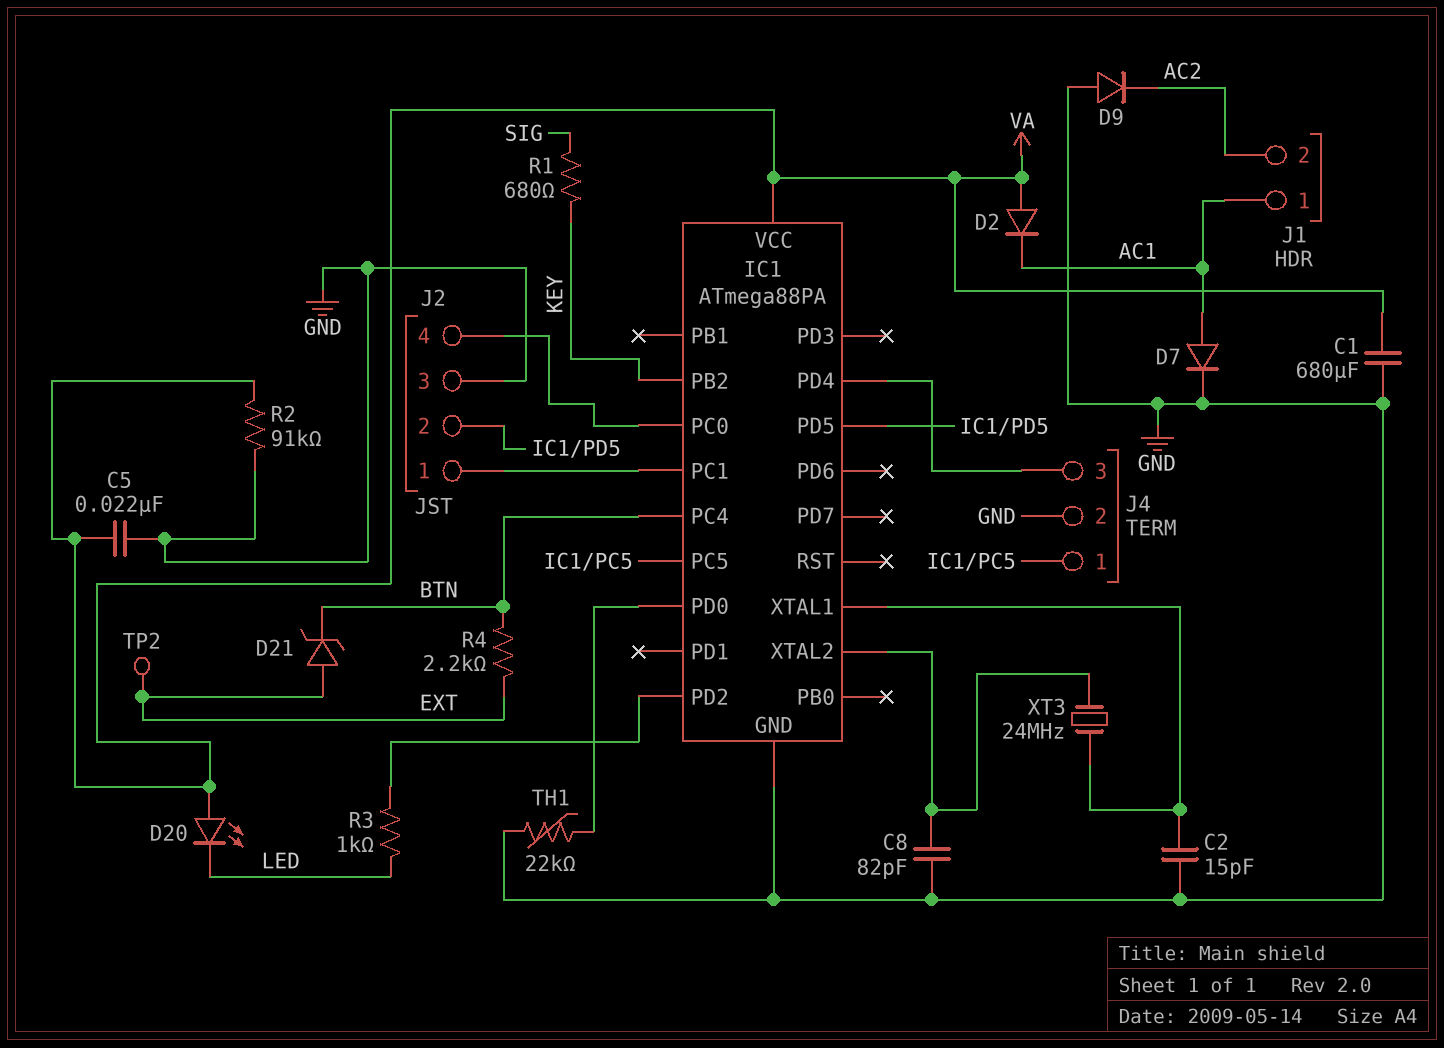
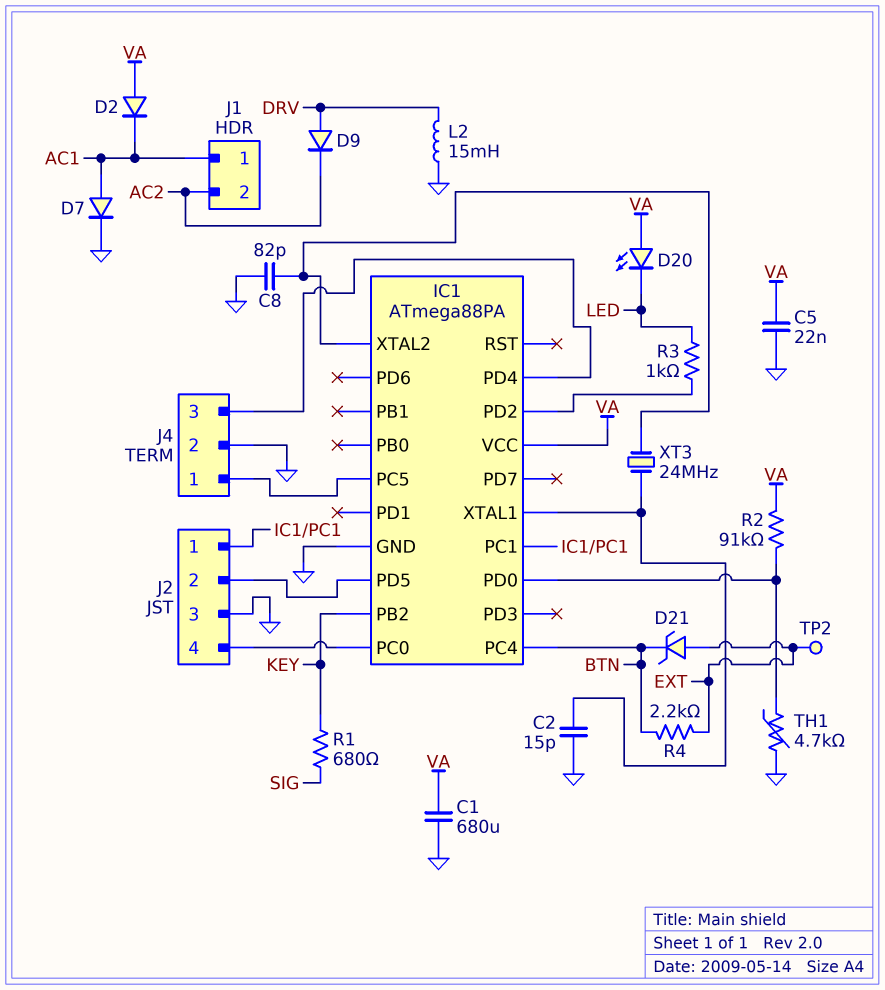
D9: diode (A GND, K AC2) -> diode (A DRV, K AC2)
L2: none -> 15mH (DRV, GND)
R2: 91k (GND, VA) -> 91k (IC1/PD0, VA)
TH1: 22k (GND, IC1/PD0) -> 4.7k (GND, IC1/PD0)

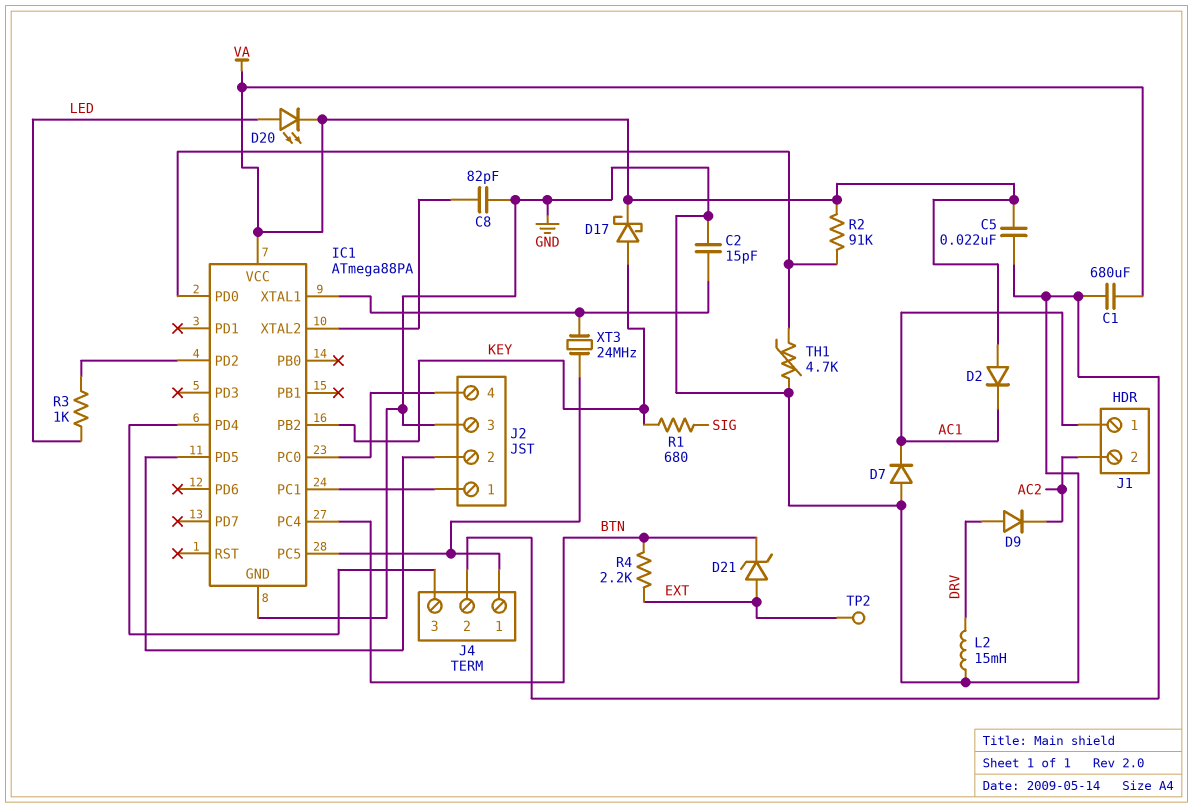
D7: diode (A AC1, K GND) -> diode (A GND, K AC1)
D17: none -> schottky (A KEY, K VA)
D20: LED (A VA, K LED) -> LED (A LED, K VA)
XT3: 24MHz (IC1/XTAL1, IC1/XTAL2) -> 24MHz (IC1/PC5, IC1/XTAL1)

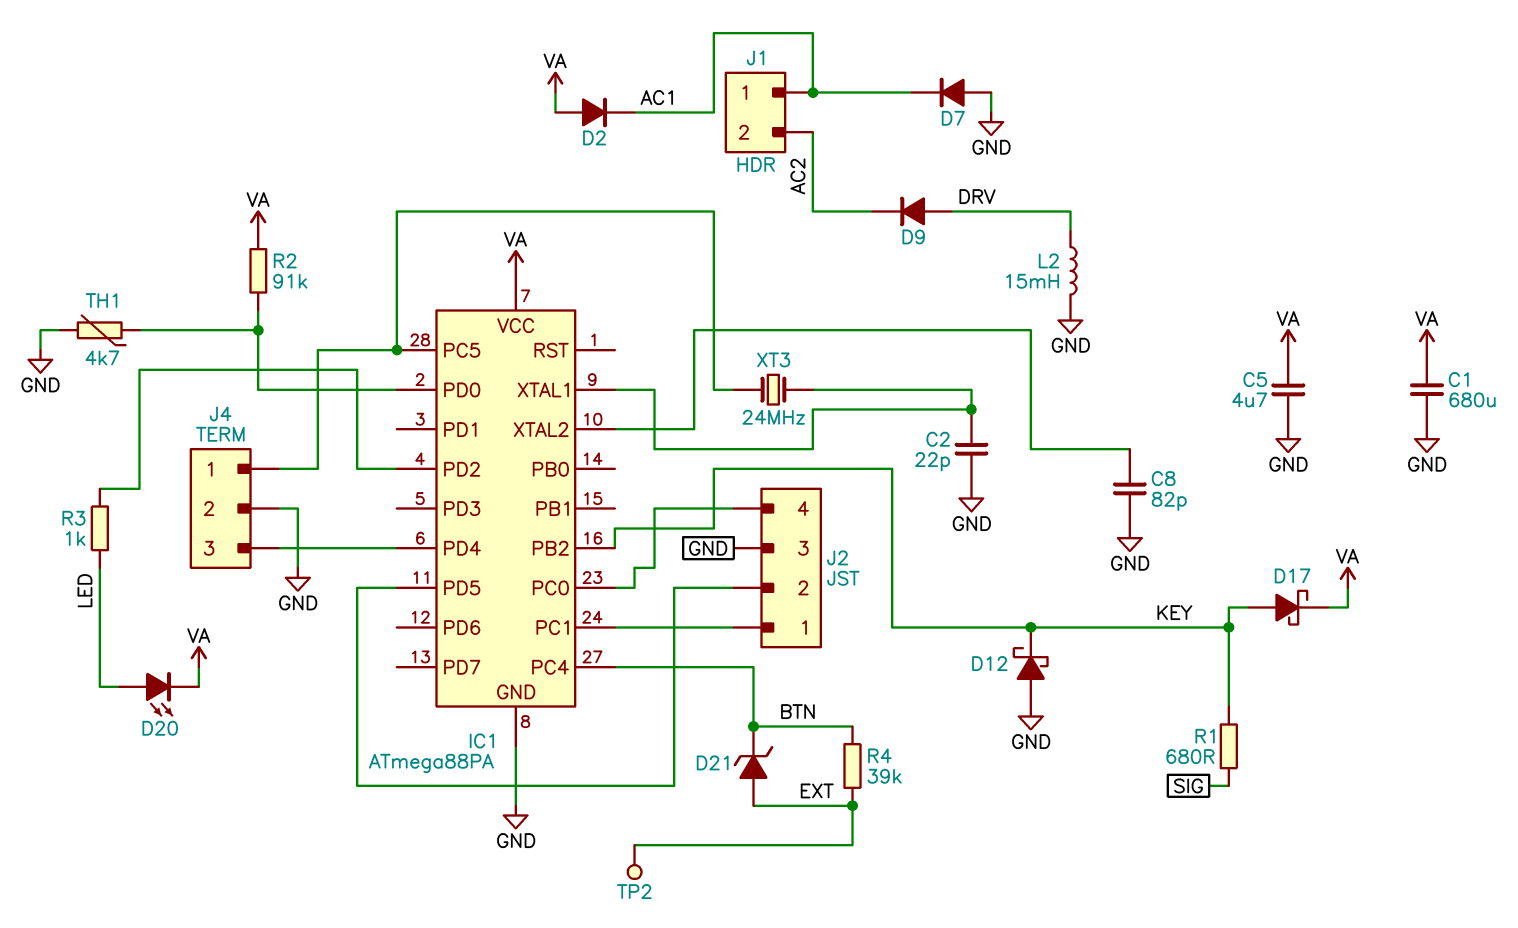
C2: 15pF (GND, IC1/XTAL1) -> 22pF (GND, IC1/XTAL1)
C5: 22nF (GND, VA) -> 4.7uF (GND, VA)
D12: none -> schottky (A GND, K KEY)
R4: 2.2k (BTN, EXT) -> 39k (BTN, EXT)

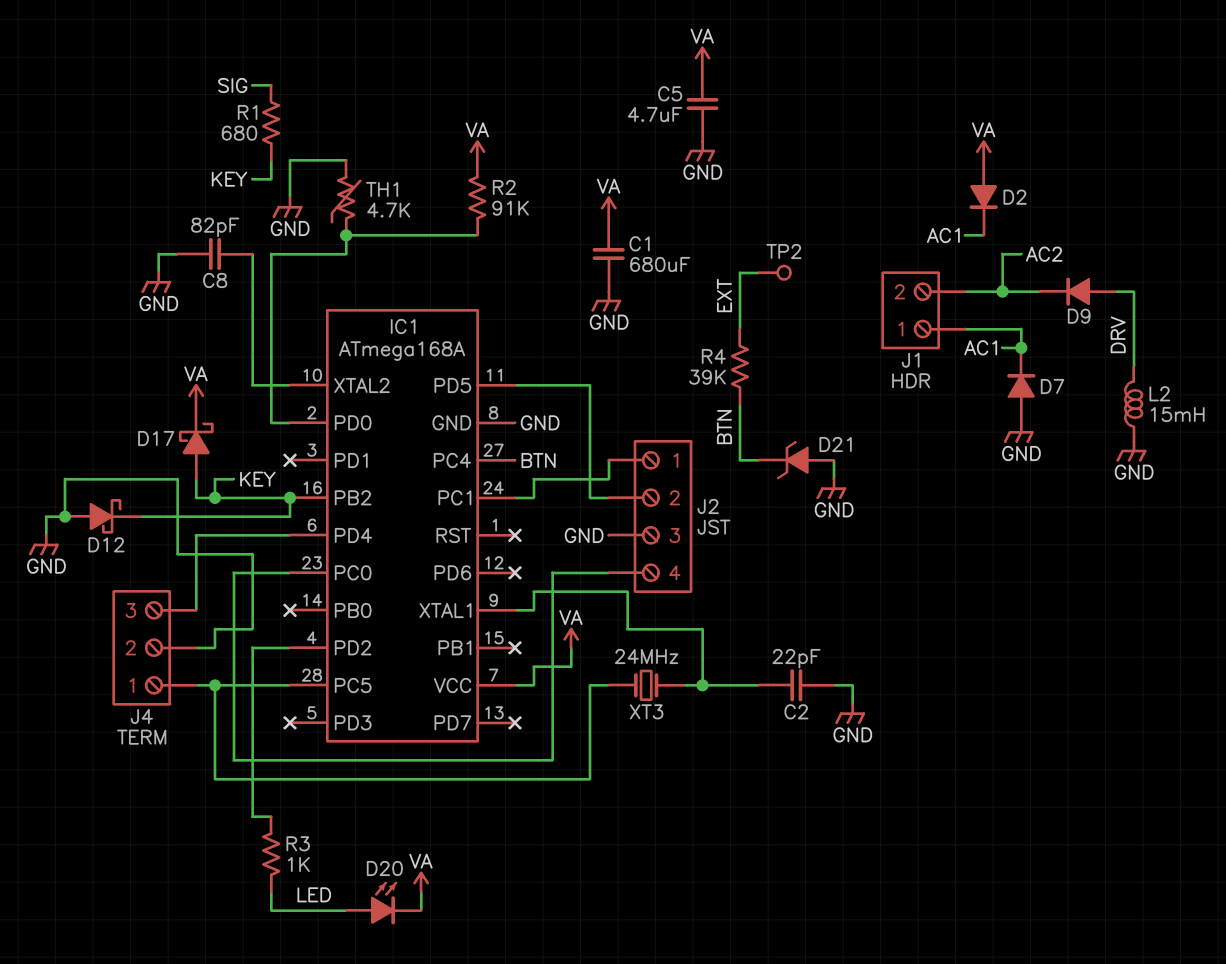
D21: zener (A EXT, K BTN) -> zener (A GND, K BTN)
IC1: ATmega88PA -> ATmega168A

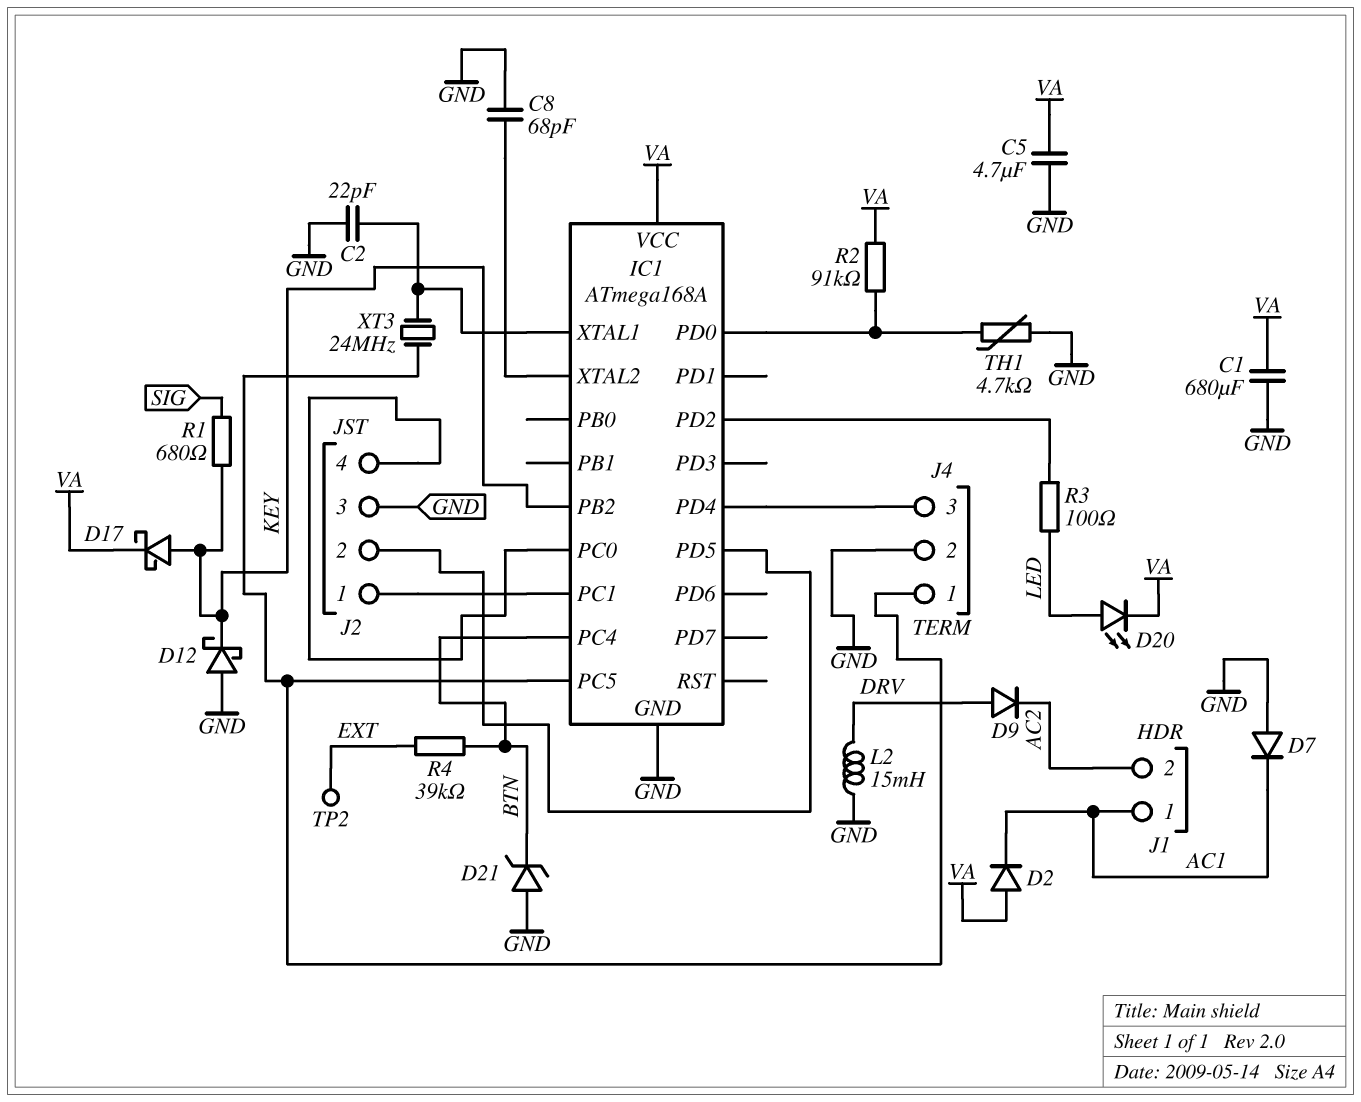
C8: 82pF (GND, IC1/XTAL2) -> 68pF (GND, IC1/XTAL2)
R3: 1k (IC1/PD2, LED) -> 100 (IC1/PD2, LED)

